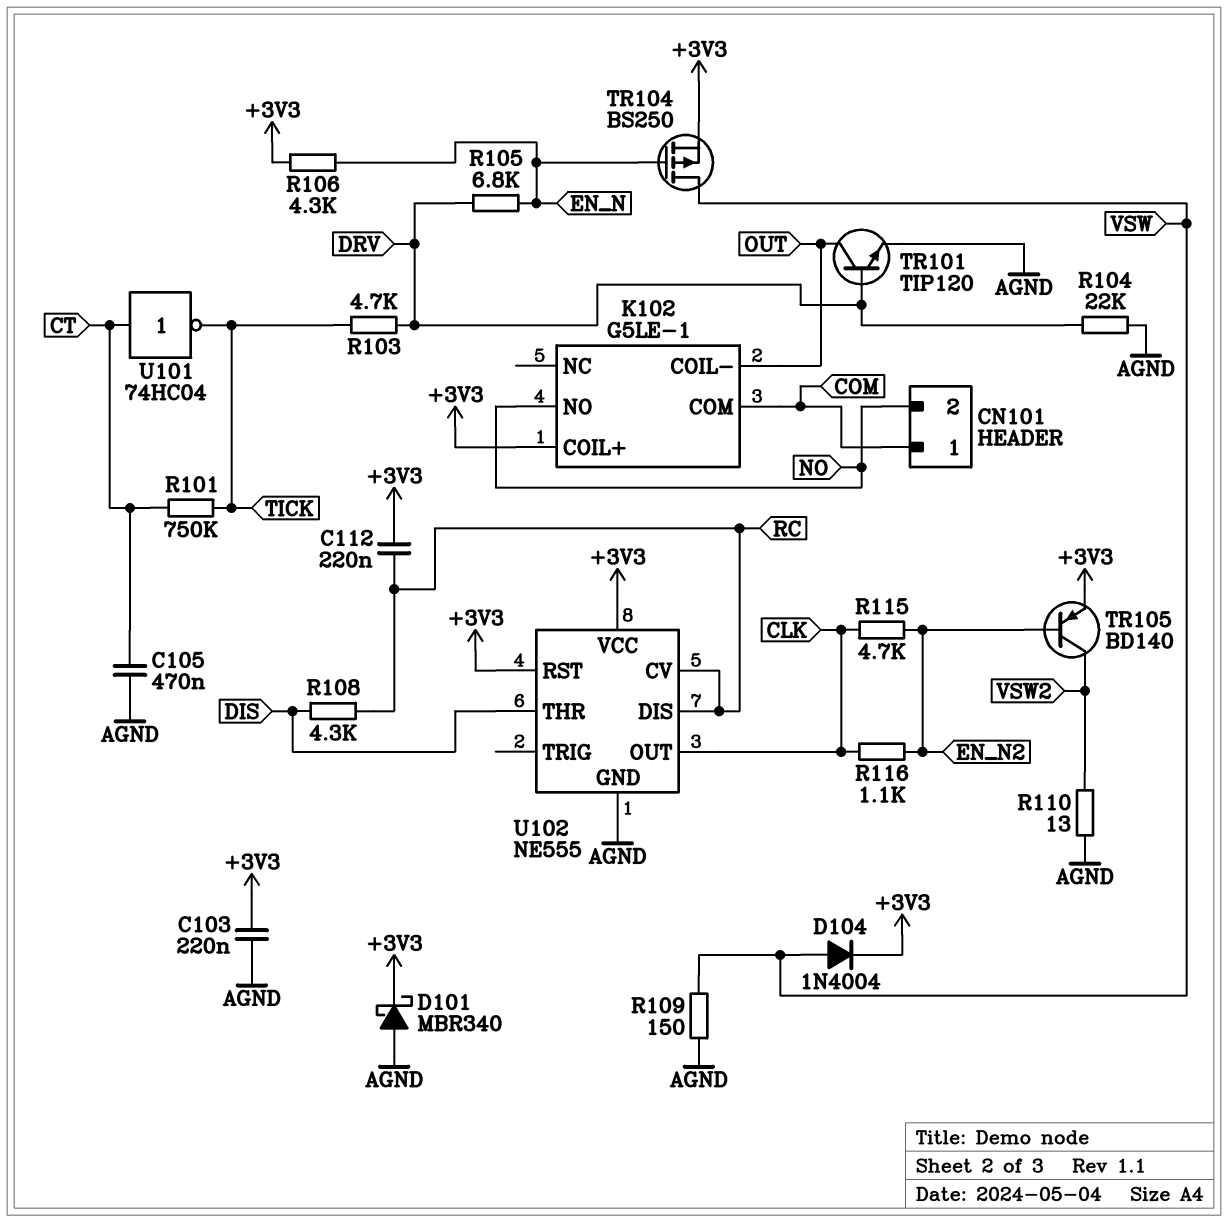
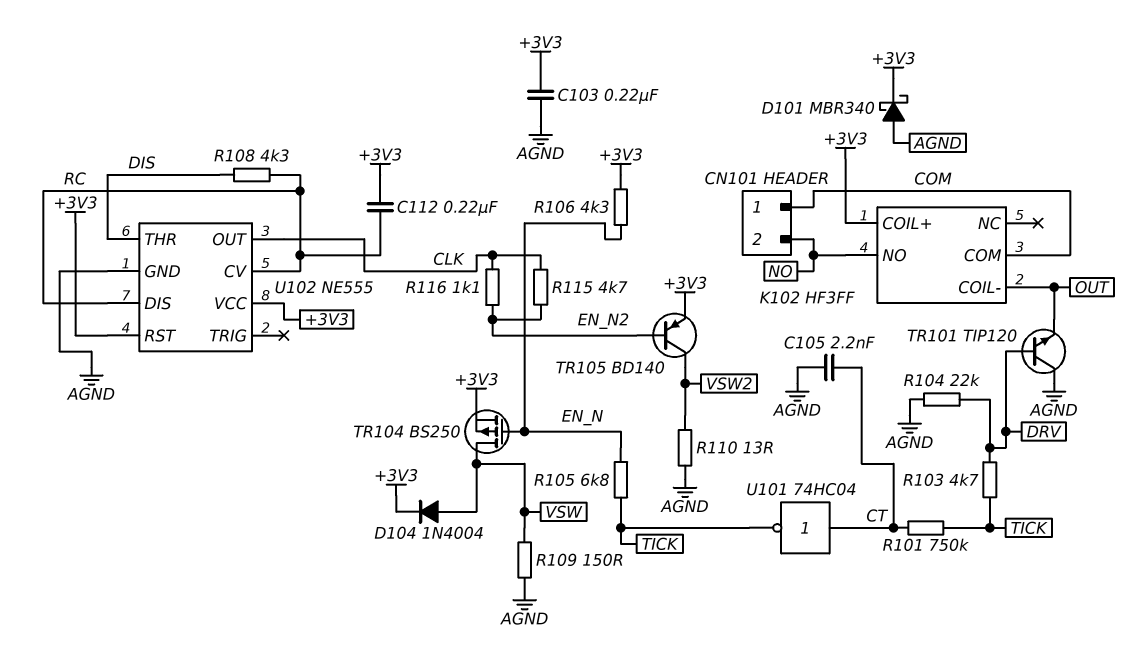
C105: 470nF (AGND, CT) -> 2.2nF (AGND, CT)
K102: G5LE-1 -> HF3FF
R105: 6.8k (DRV, EN_N) -> 6.8k (EN_N, TICK)
TR101: NPN TIP120 (B DRV, C OUT, E AGND) -> NPN TIP120 (B DRV, C AGND, E OUT)

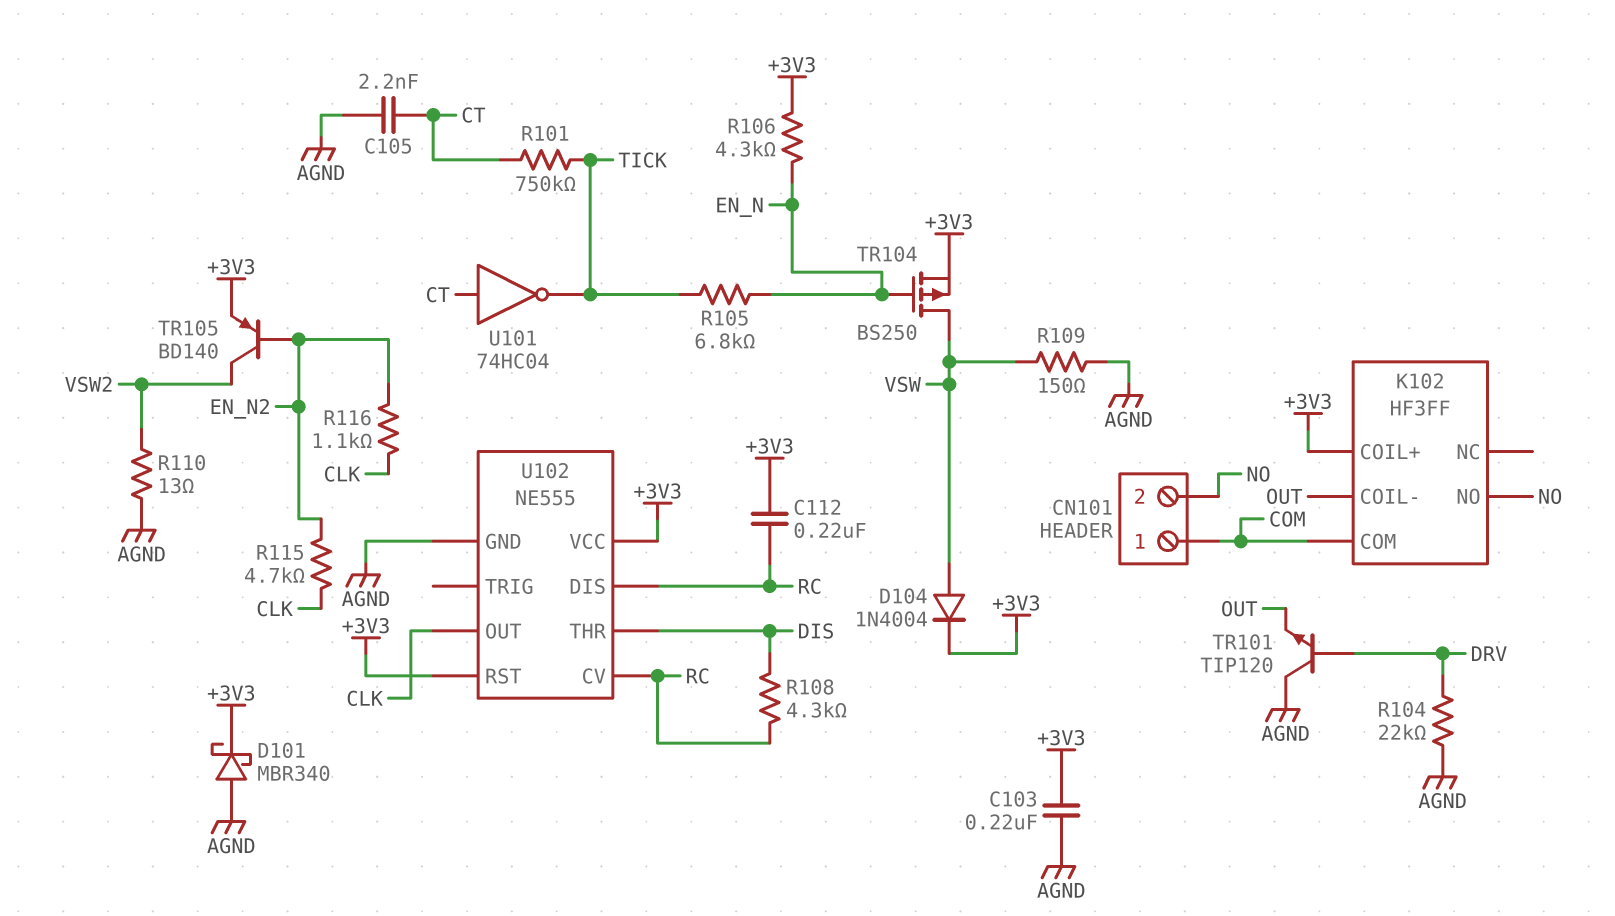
R103: 4.7k (DRV, TICK) -> none

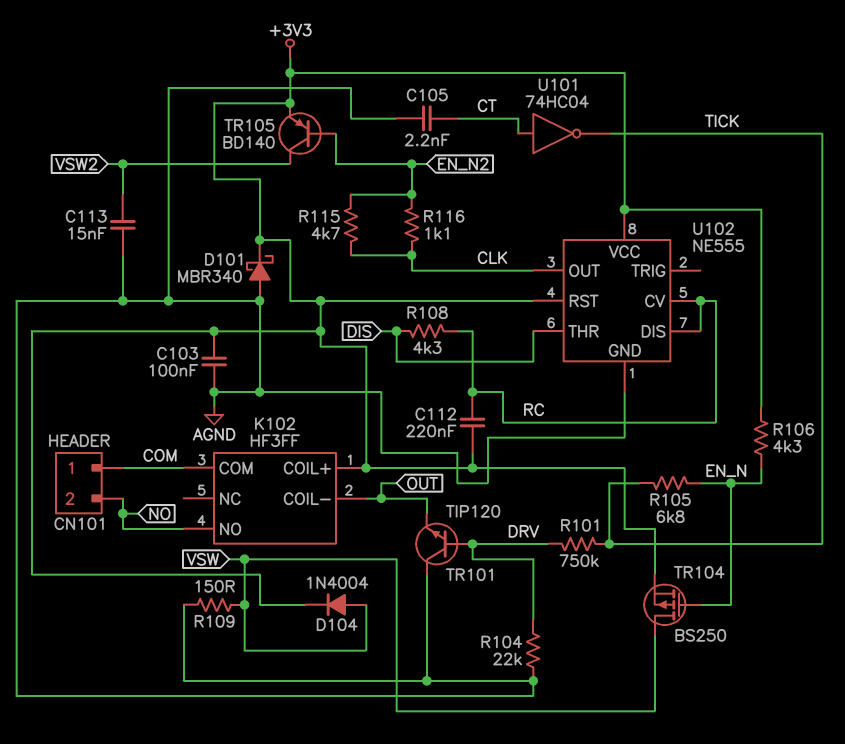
C103: 220nF (+3V3, AGND) -> 100nF (+3V3, AGND)
C113: none -> 15nF (AGND, VSW2)
R101: 750k (CT, TICK) -> 750k (DRV, TICK)
R110: 13 (AGND, VSW2) -> none

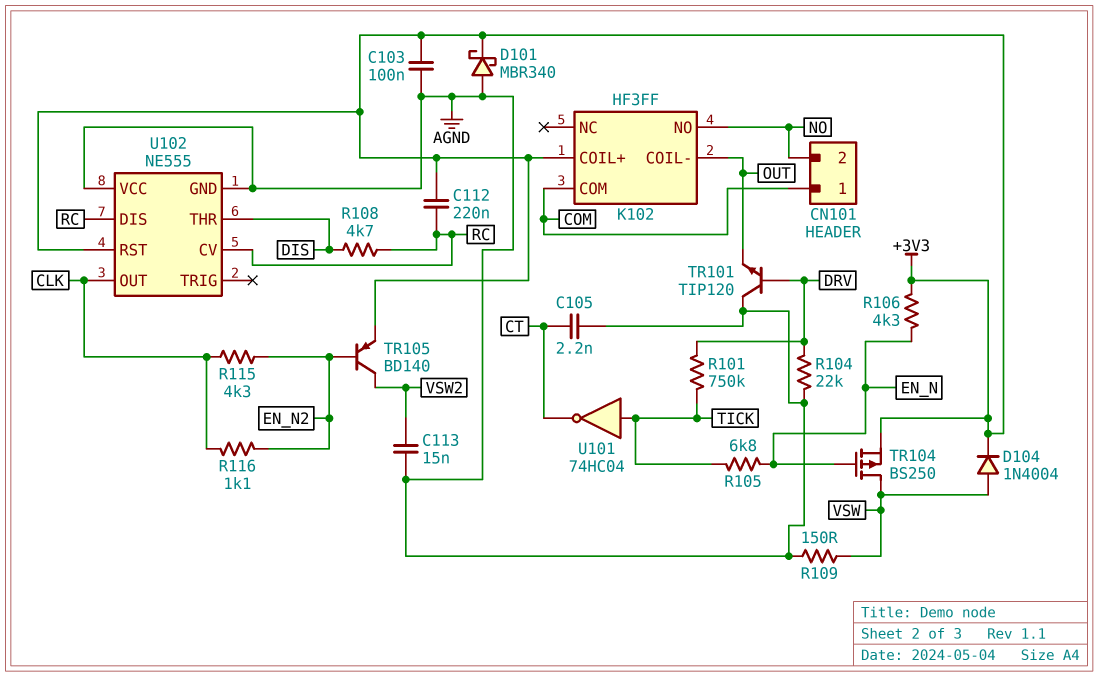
R108: 4.3k (DIS, RC) -> 4.7k (DIS, RC)
R115: 4.7k (CLK, EN_N2) -> 4.3k (CLK, EN_N2)
U101: NOT 74HC04 (in CT, out TICK) -> NOT 74HC04 (in TICK, out CT)
U102 pin VCC: +3V3 -> AGND

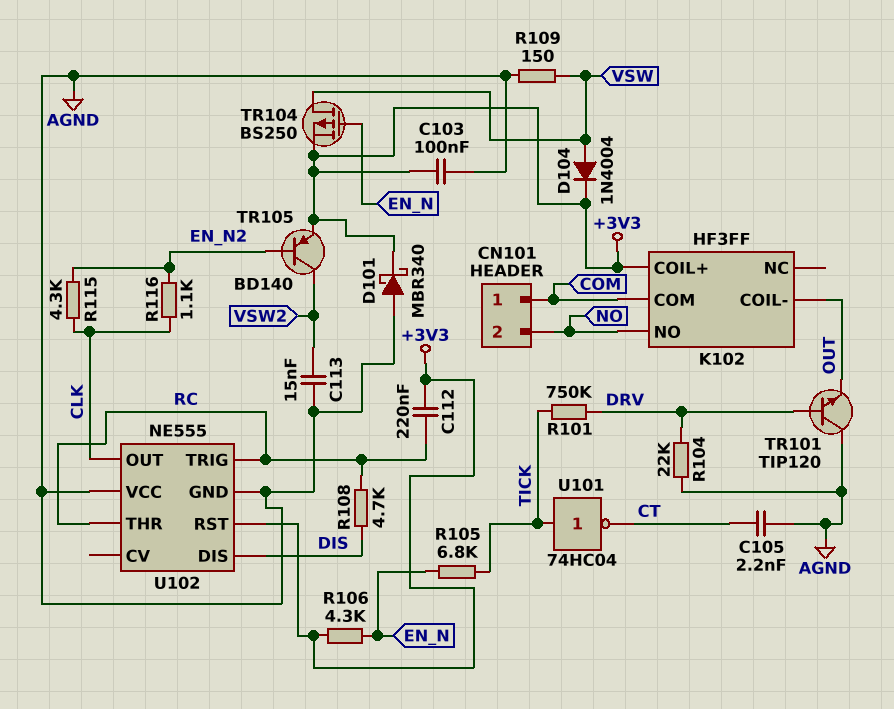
U102 pin CV: RC -> none
U102 pin DIS: RC -> DIS
U102 pin THR: DIS -> RC
U102 pin TRIG: none -> RC

